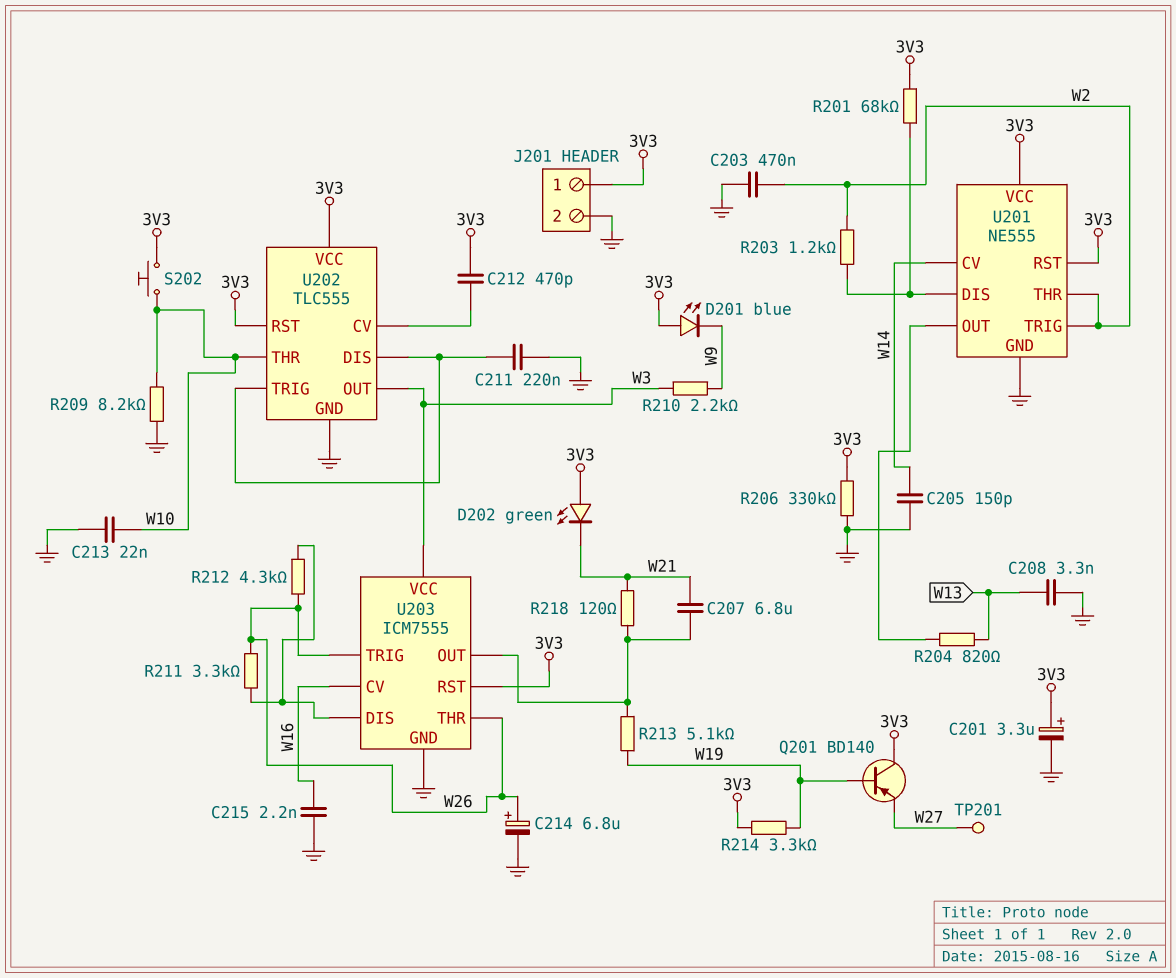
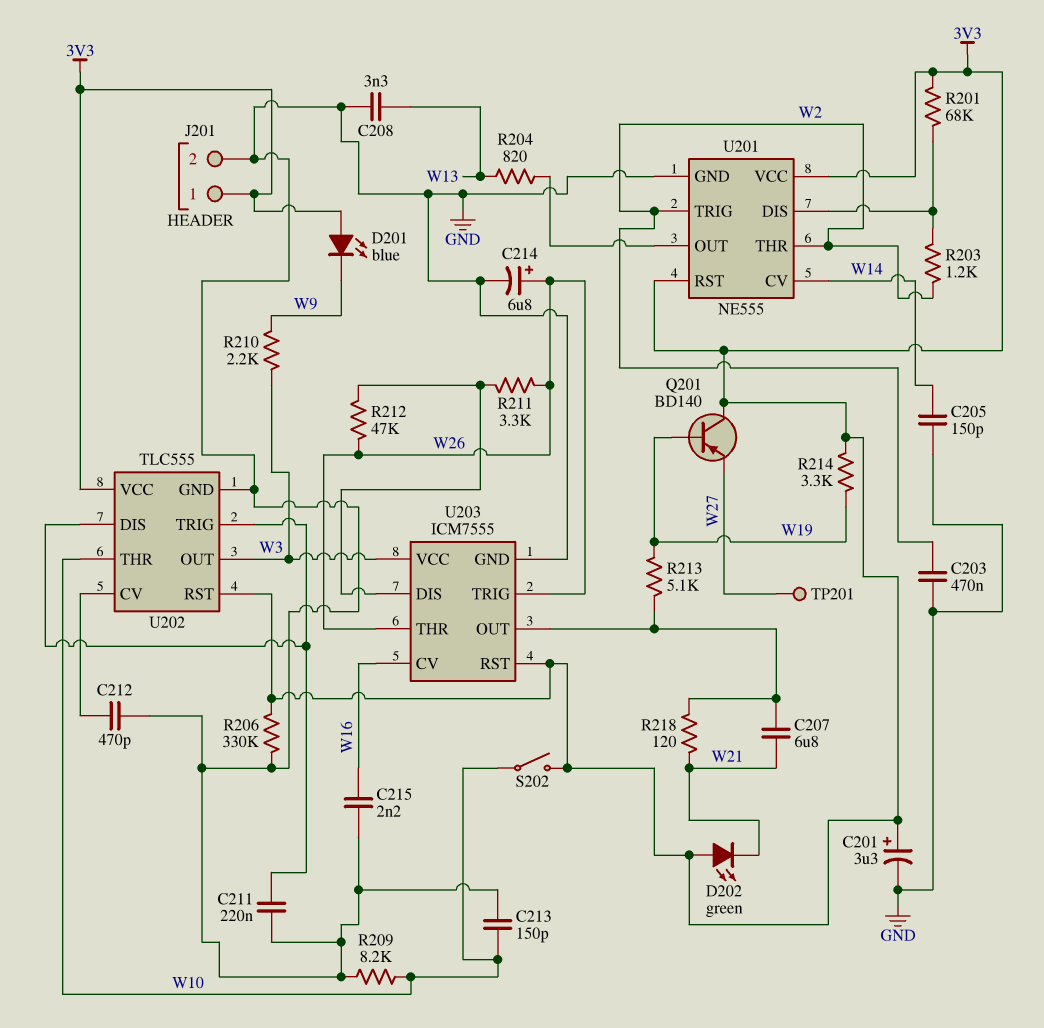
C212: 470pF (3V3, U202/CV) -> 470pF (GND, U202/CV)
C213: 22nF (GND, W10) -> 150pF (GND, W10)
R212: 4.3k (U203/DIS, W26) -> 47k (U203/DIS, W26)
S202: button (3V3, W10) -> switch (3V3, W10)

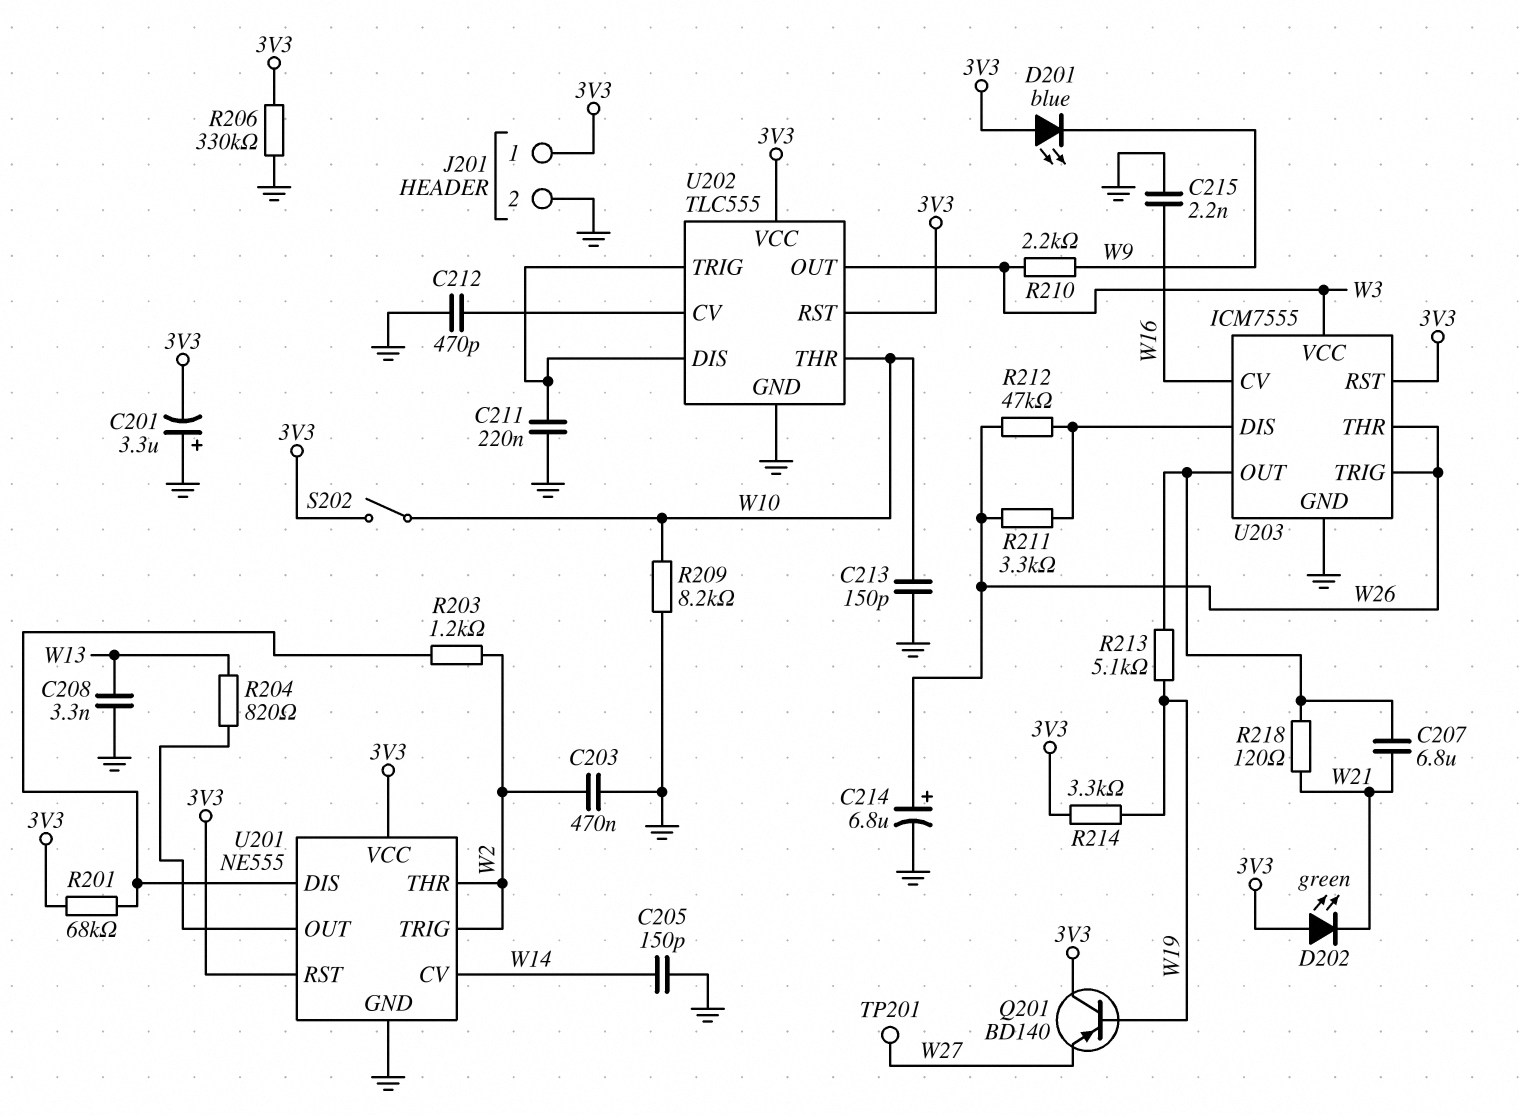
C201: 3.3uF (plus 3V3, minus GND) -> 3.3uF (plus GND, minus 3V3)

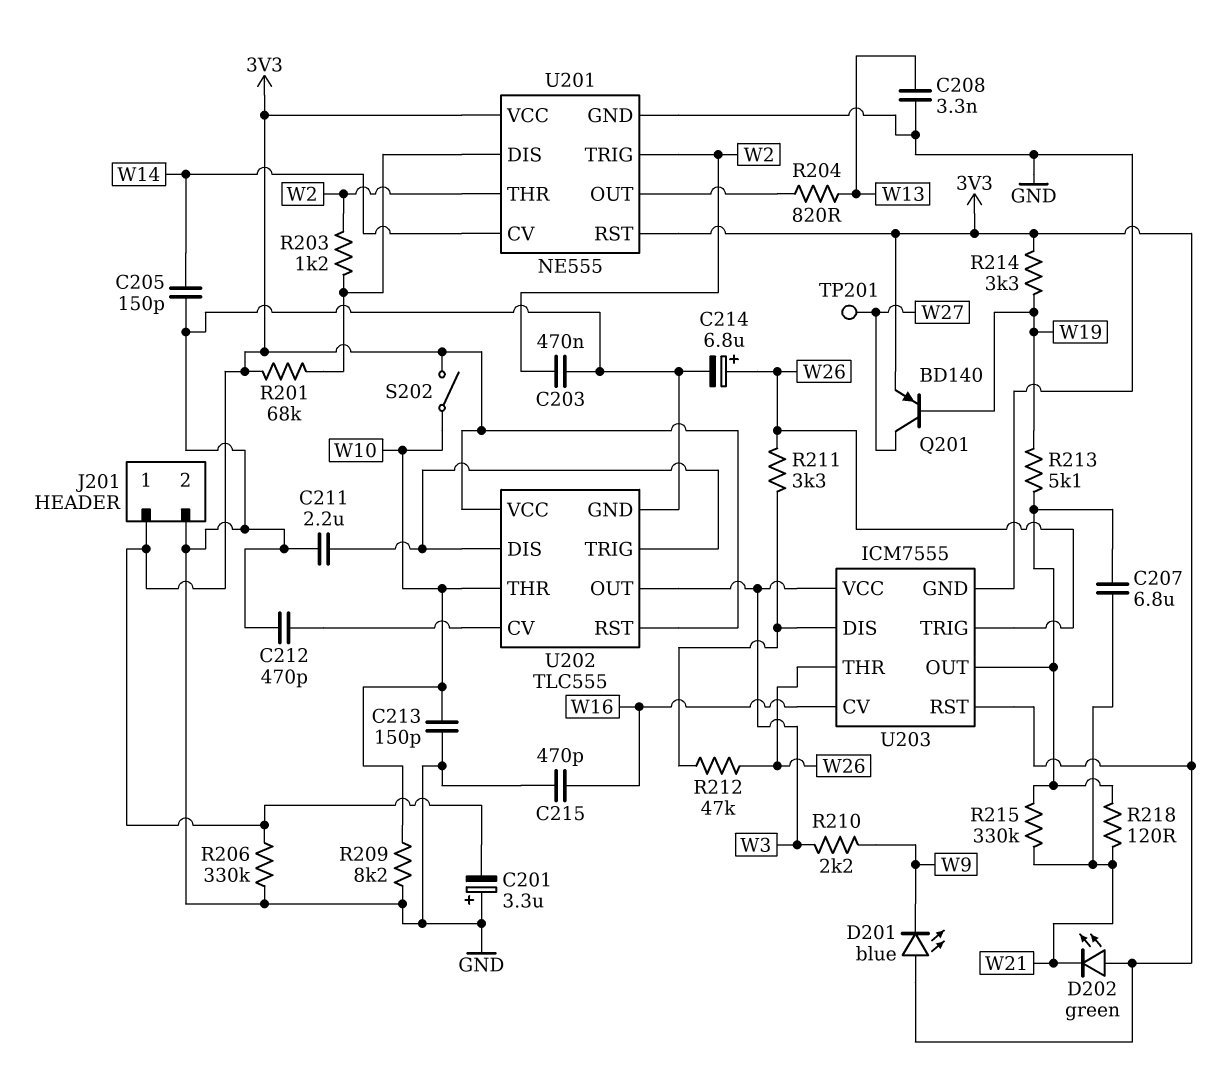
C211: 220nF (GND, U202/DIS) -> 2.2uF (GND, U202/DIS)
C215: 2.2nF (GND, W16) -> 470pF (GND, W16)
Q201: PNP BD140 (B W19, C 3V3, E W27) -> PNP BD140 (B W19, C W27, E 3V3)
R215: none -> 330k (U203/OUT, W21)

